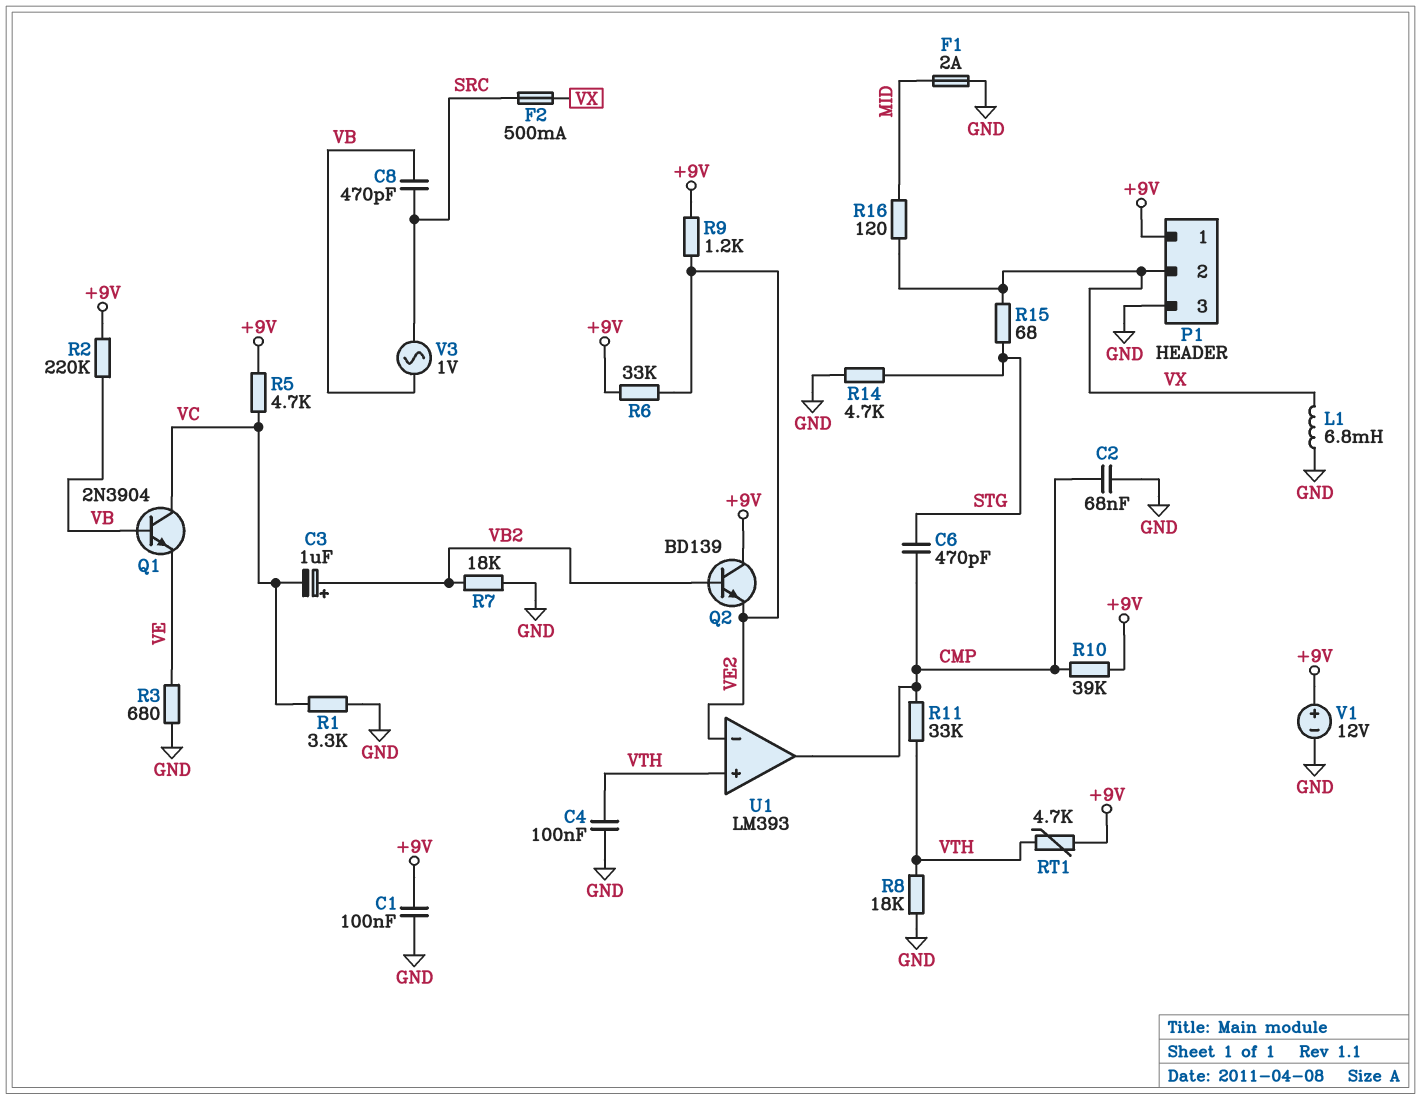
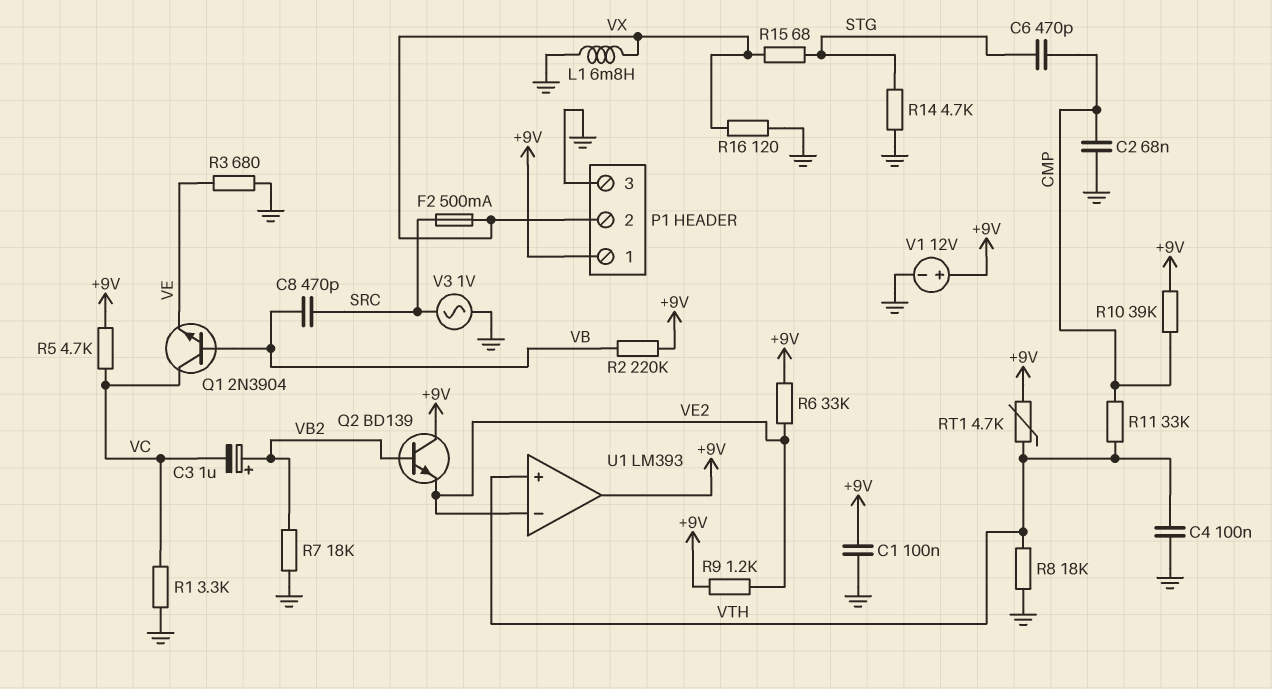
F1: 2A (GND, MID) -> none
R16: 120 (MID, VX) -> 120 (GND, VX)
U1 pin out: CMP -> +9V
V3: AC 1V (SRC, VB) -> AC 1V (GND, SRC)

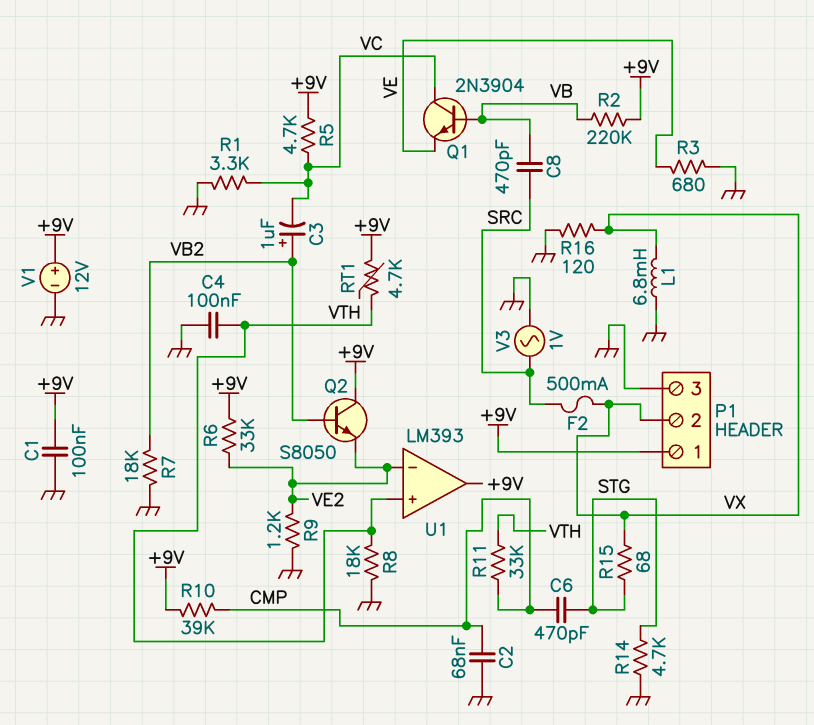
Q2: NPN BD139 (B VB2, C +9V, E VE2) -> NPN S8050 (B VB2, C +9V, E VE2)
R9: 1.2k (+9V, VE2) -> 1.2k (GND, VE2)

